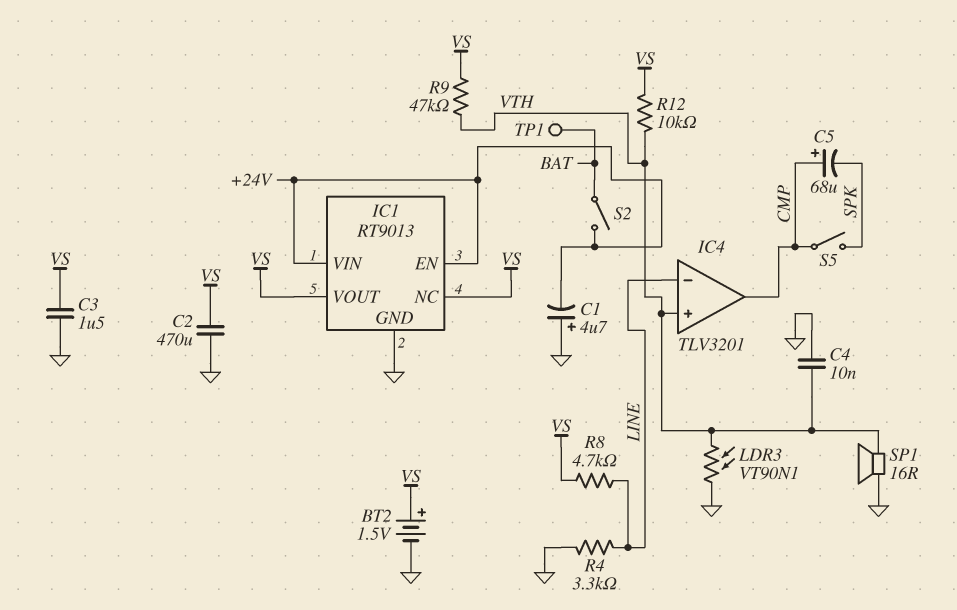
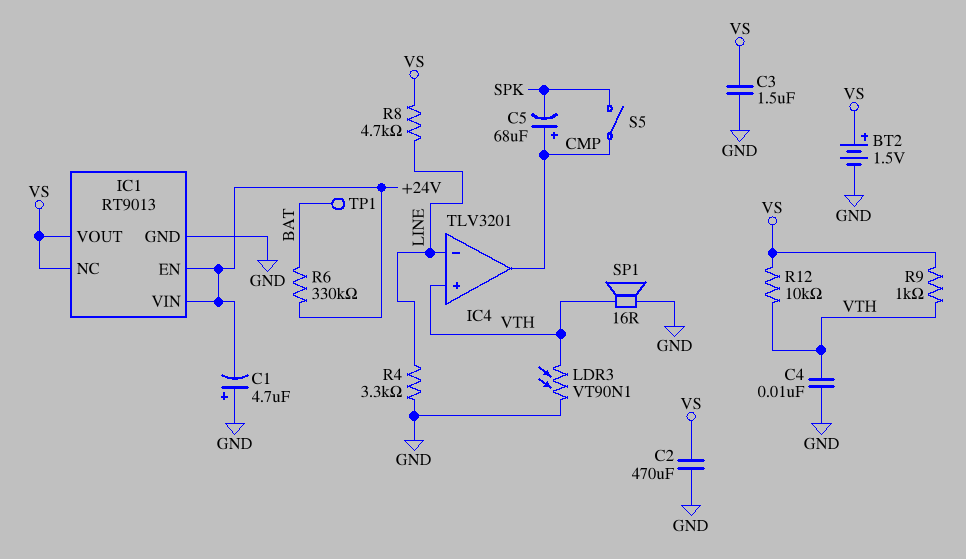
R6: none -> 330k (+24V, BAT)
R9: 47k (VS, VTH) -> 1k (VS, VTH)
S2: switch (+24V, BAT) -> none

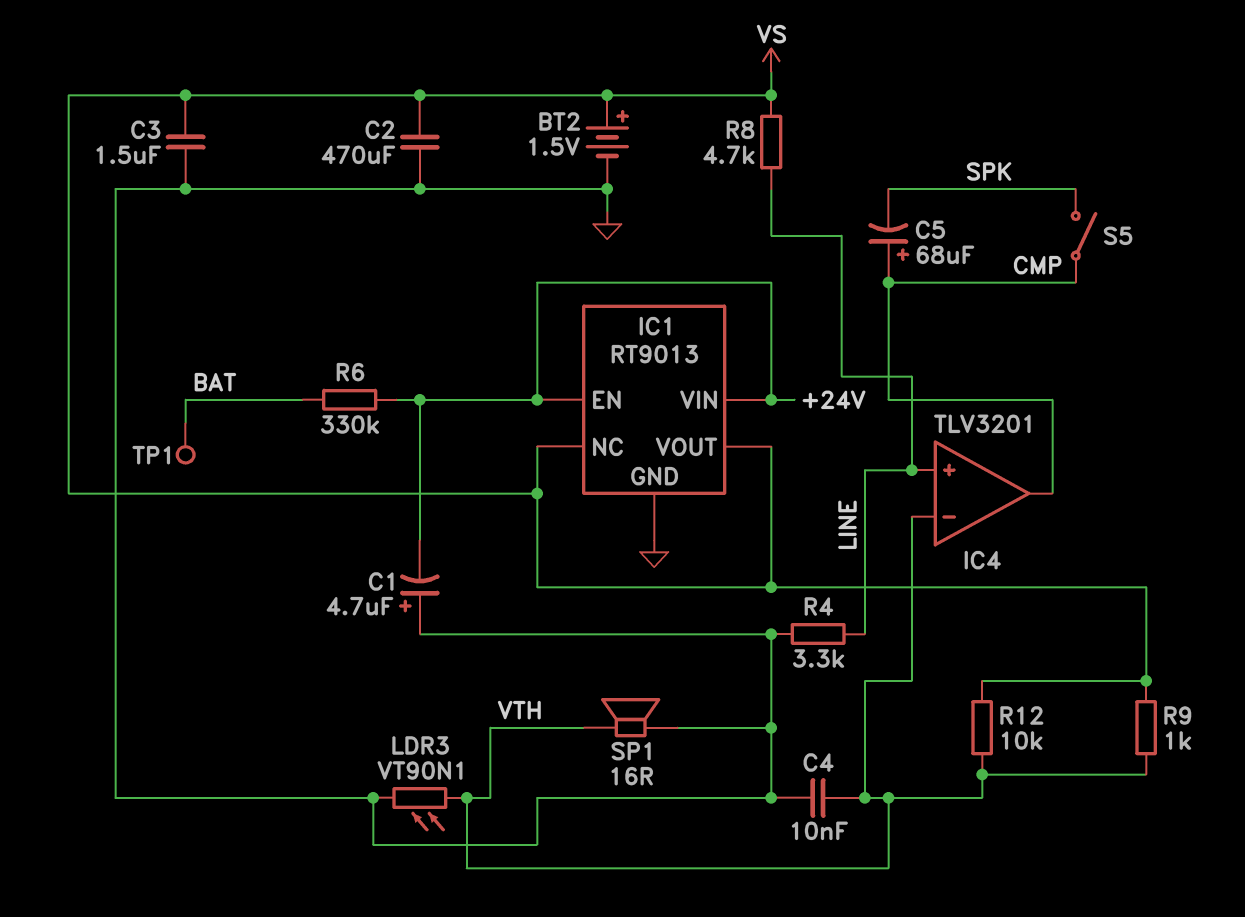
IC4 pin in+: VTH -> LINE
IC4 pin in-: LINE -> VTH

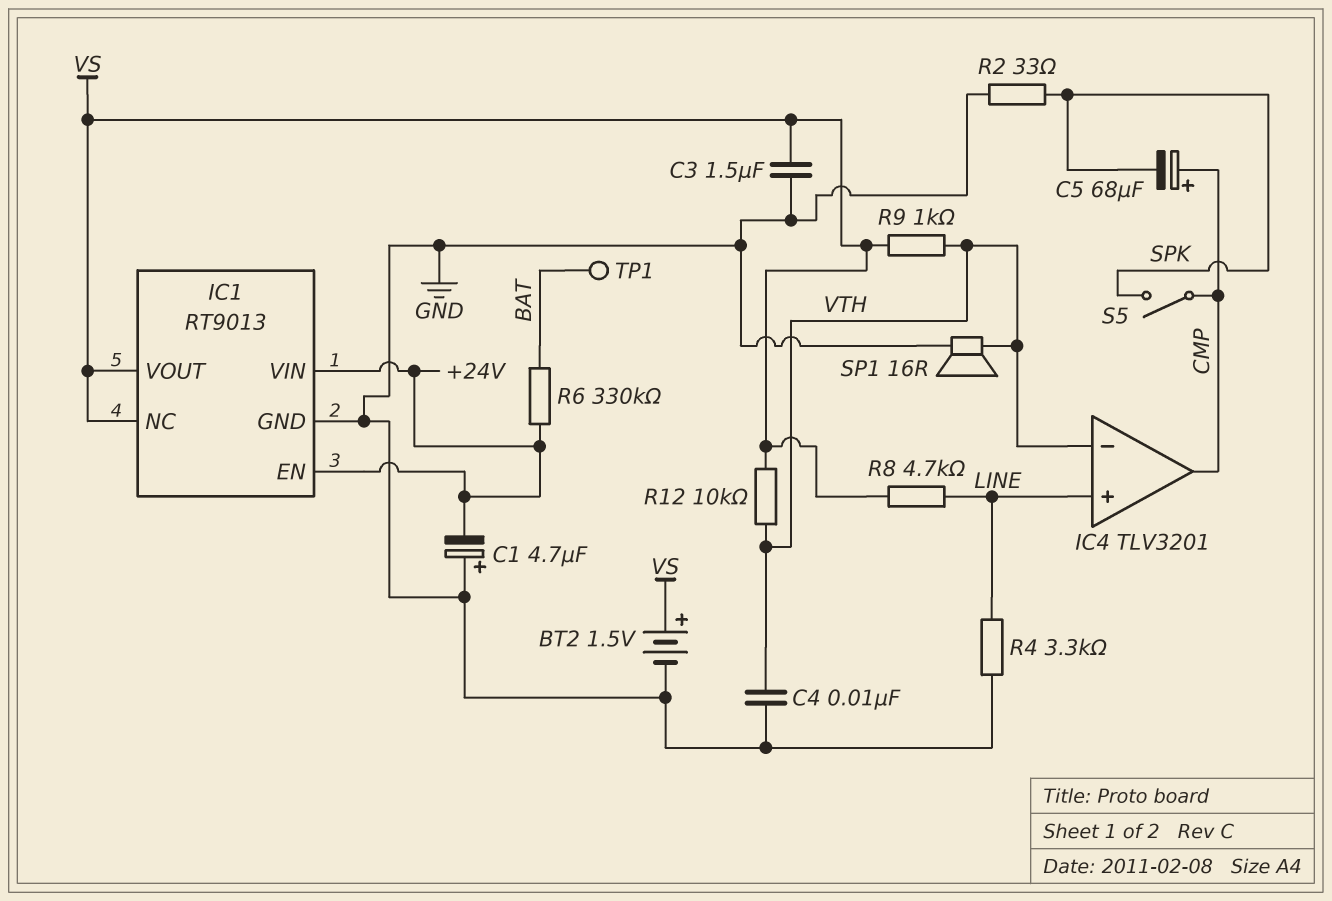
C2: 470uF (GND, VS) -> none
LDR3: VT90N1 (GND, VTH) -> none
R2: none -> 33 (GND, SPK)

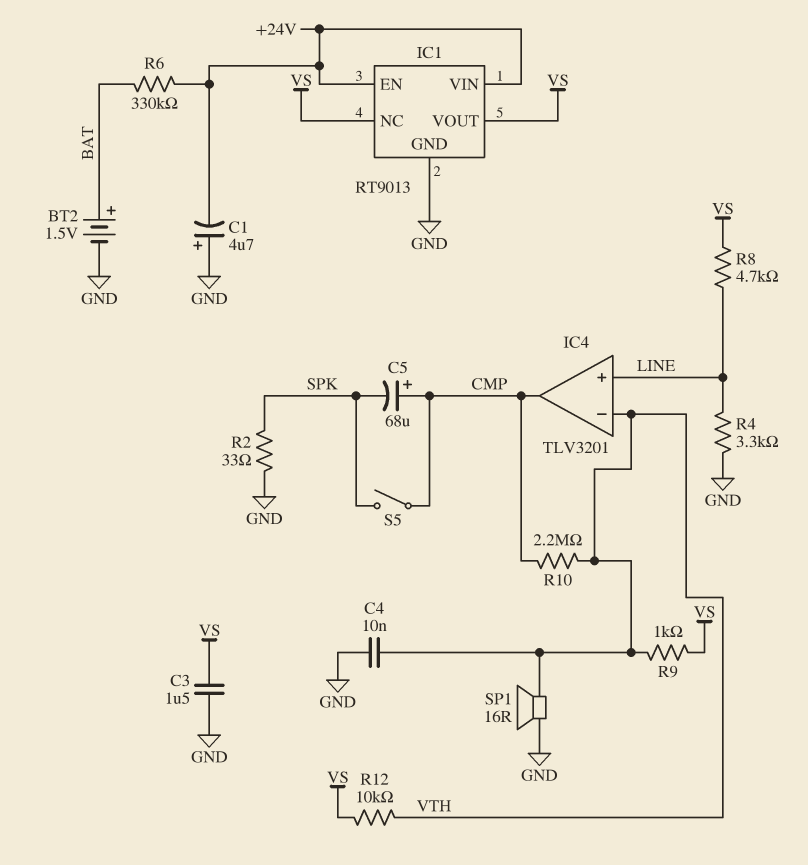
BT2: 1.5V (plus VS, minus GND) -> 1.5V (plus BAT, minus GND)
R10: none -> 2.2M (CMP, VTH)
TP1: test point (BAT) -> none

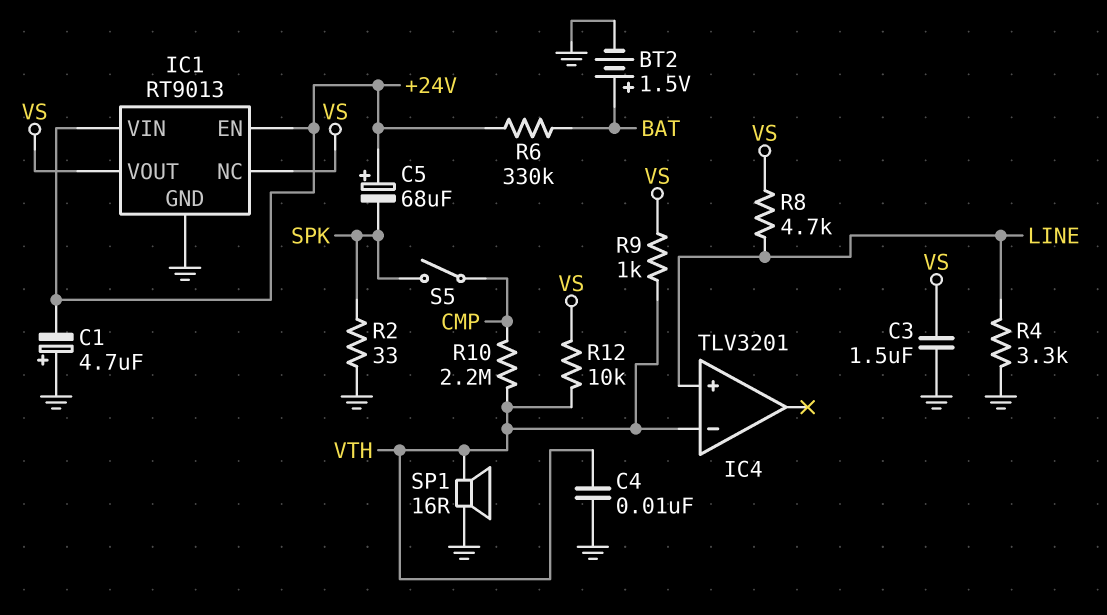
C5: 68uF (plus CMP, minus SPK) -> 68uF (plus +24V, minus SPK)
IC4 pin out: CMP -> none

